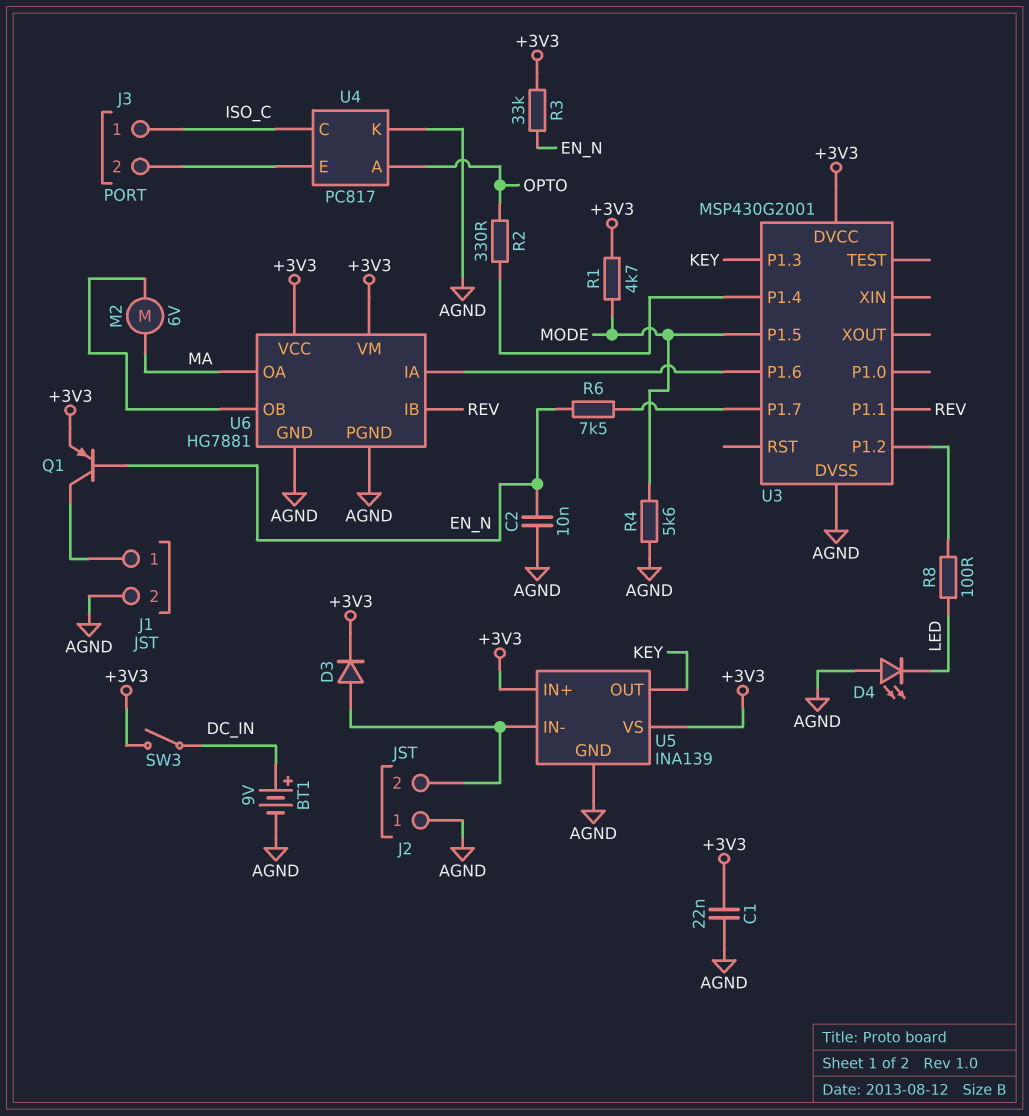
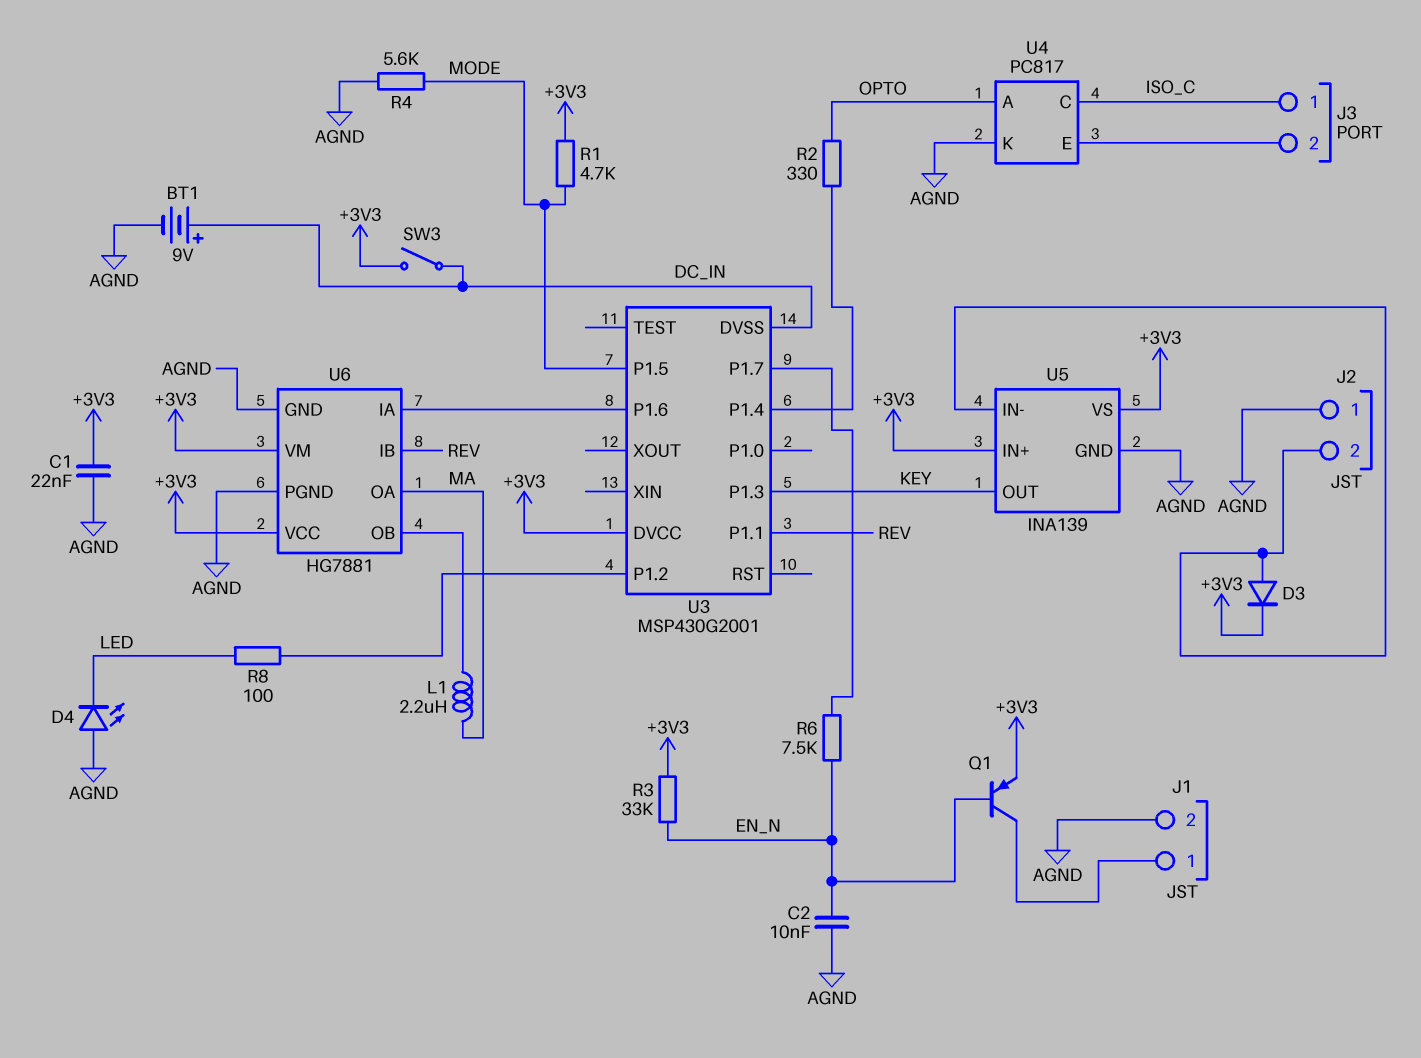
L1: none -> 2.2uH (MA, U6/OB)
M2: motor 6V (MA, U6/OB) -> none
U3 pin DVSS: AGND -> DC_IN

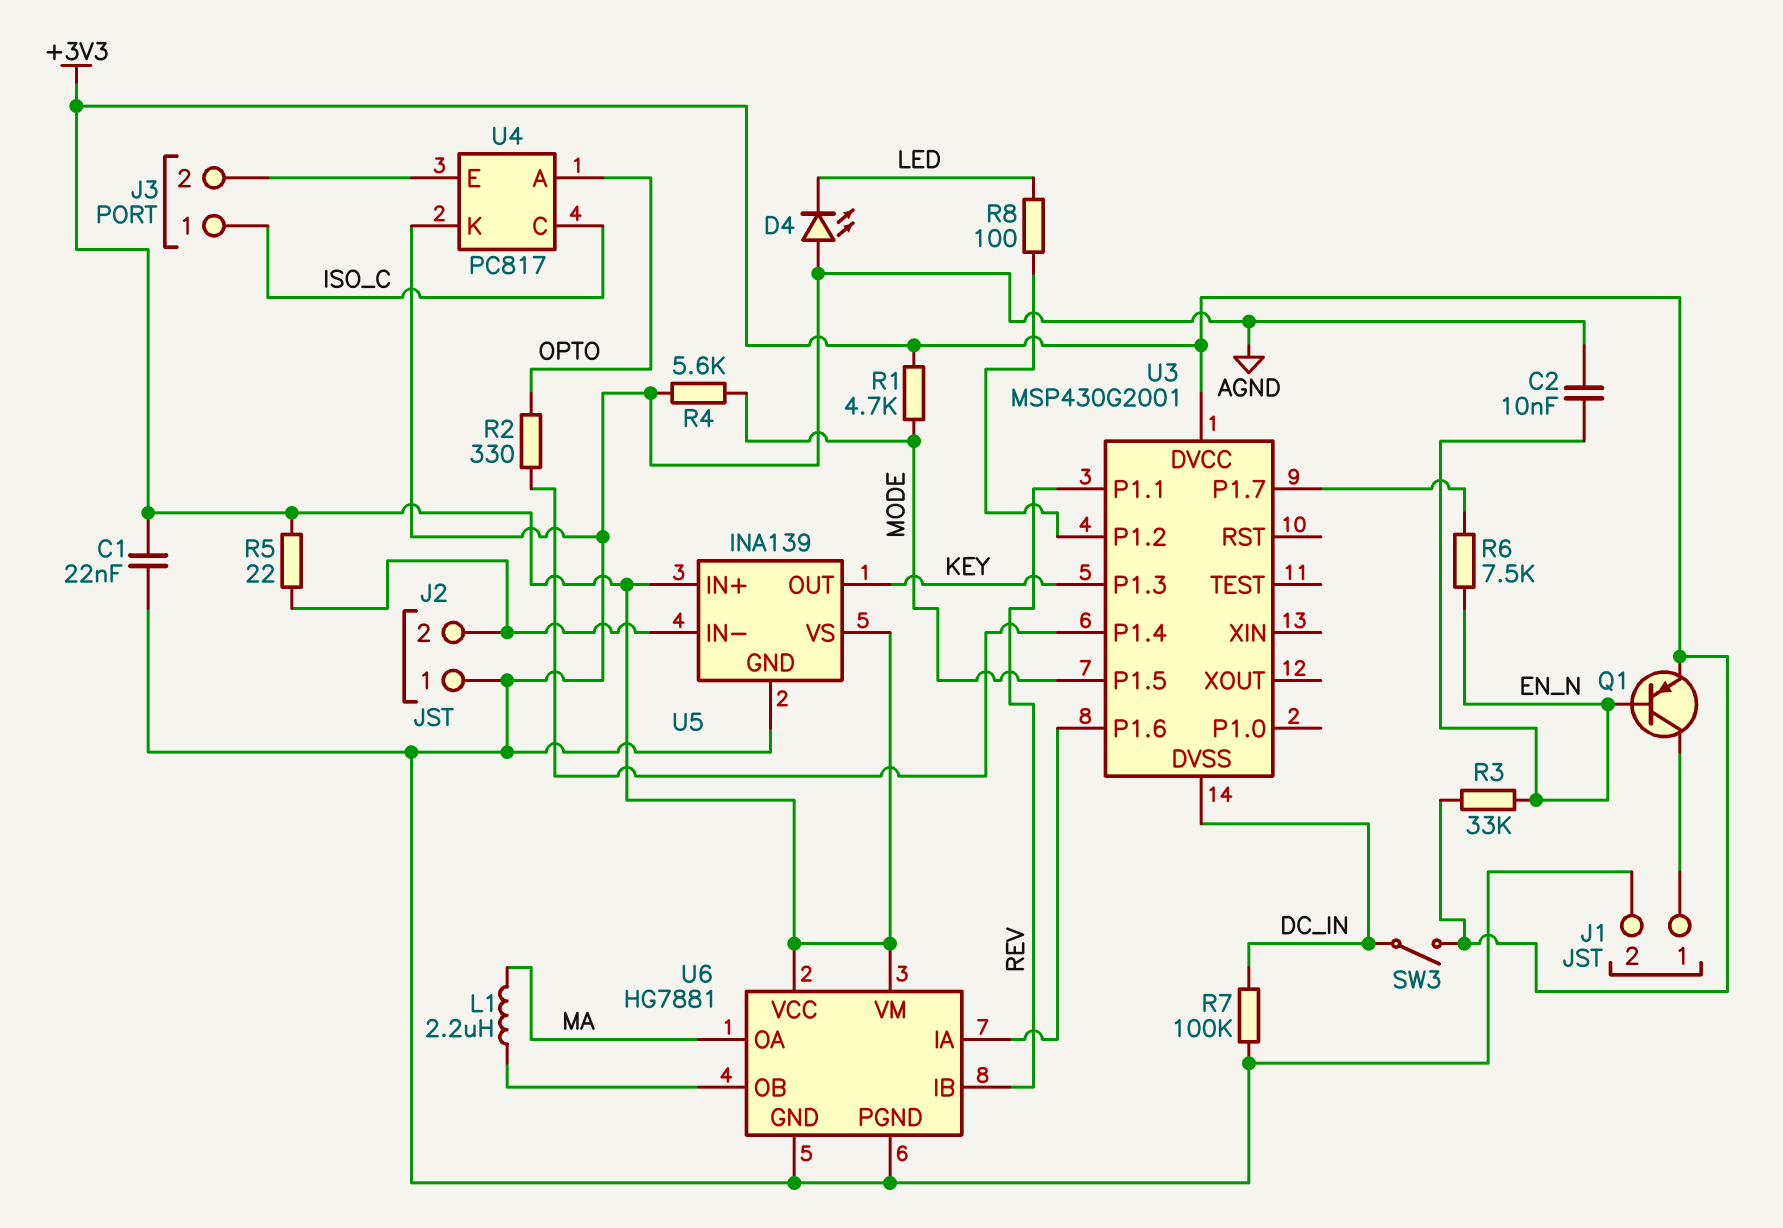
BT1: 9V (plus DC_IN, minus AGND) -> none
D3: diode (A J2/2, K +3V3) -> none
R5: none -> 22 (+3V3, J2/2)
R7: none -> 100k (AGND, DC_IN)

